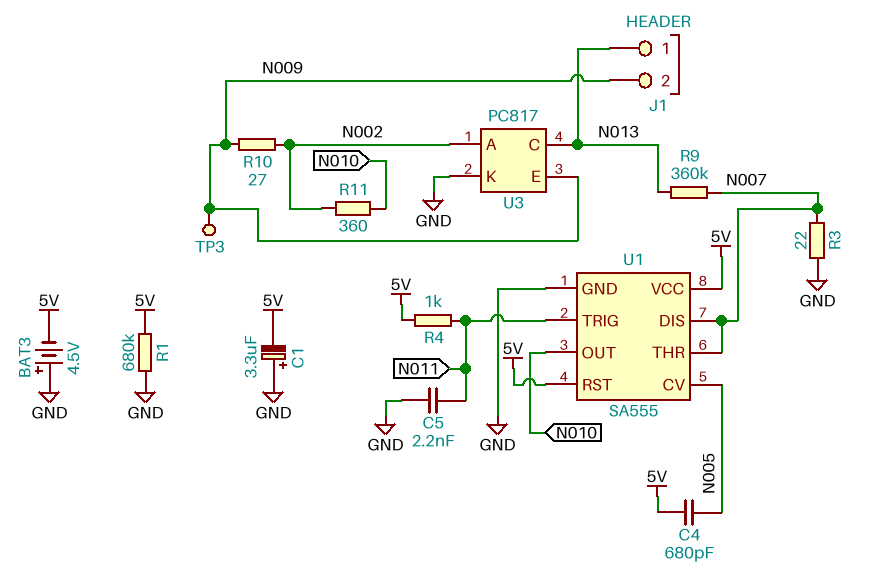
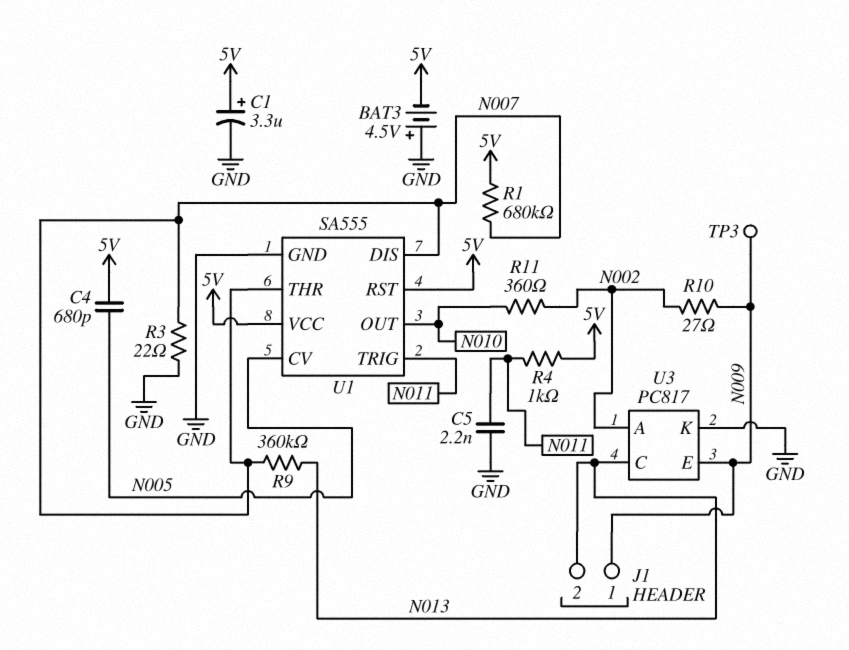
C1: 3.3uF (plus GND, minus 5V) -> 3.3uF (plus 5V, minus GND)
J1 pin 1: N013 -> N009
J1 pin 2: N009 -> N013
R1: 680k (5V, GND) -> 680k (5V, N007)

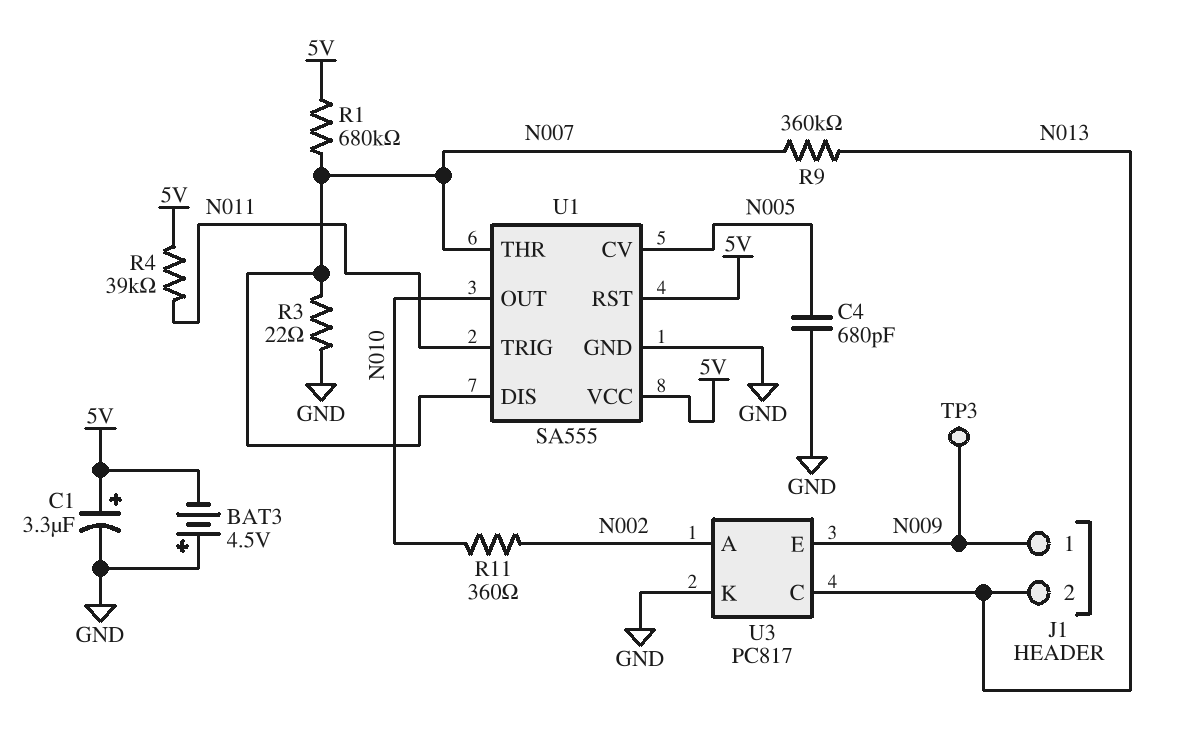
C4: 680pF (5V, N005) -> 680pF (GND, N005)
C5: 2.2nF (GND, N011) -> none
R4: 1k (5V, N011) -> 39k (5V, N011)
R10: 27 (N002, N009) -> none

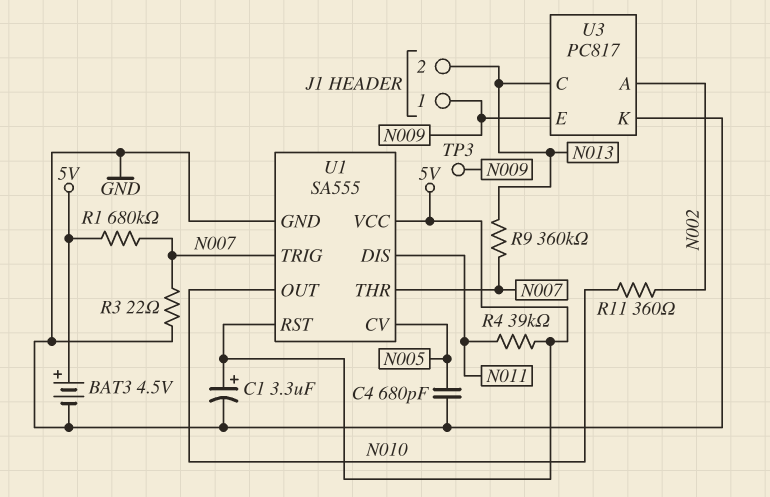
BAT3: 4.5V (plus GND, minus 5V) -> 4.5V (plus 5V, minus GND)
U1 pin DIS: N007 -> N011
U1 pin TRIG: N011 -> N007

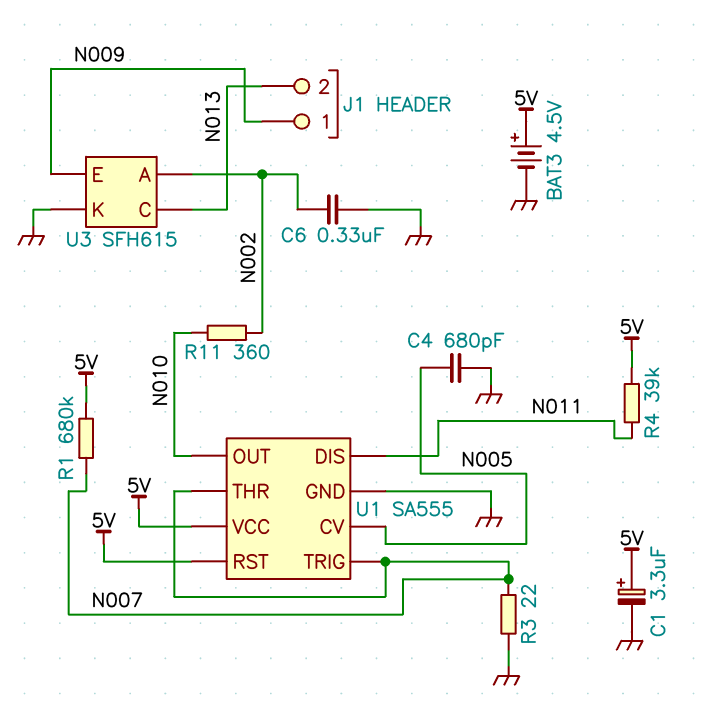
C6: none -> 330nF (GND, N002)
R9: 360k (N007, N013) -> none
TP3: test point (N009) -> none
U3: PC817 -> SFH615

